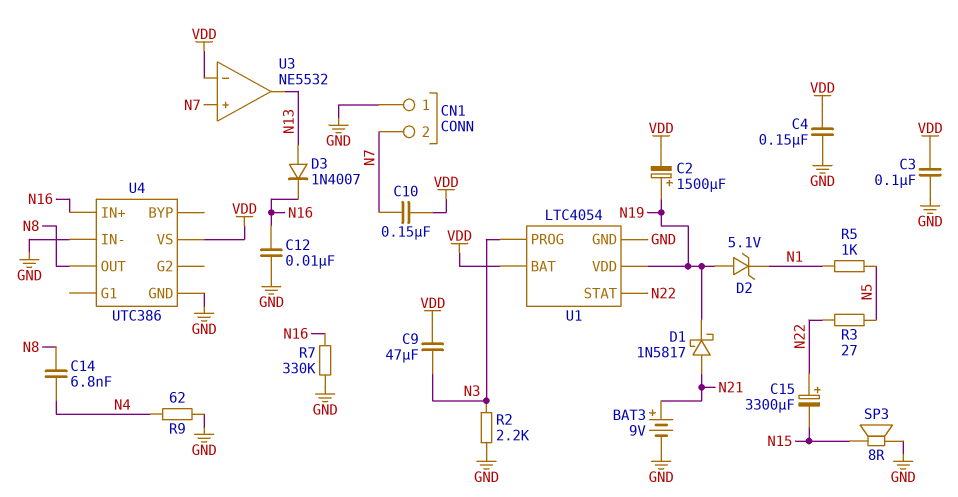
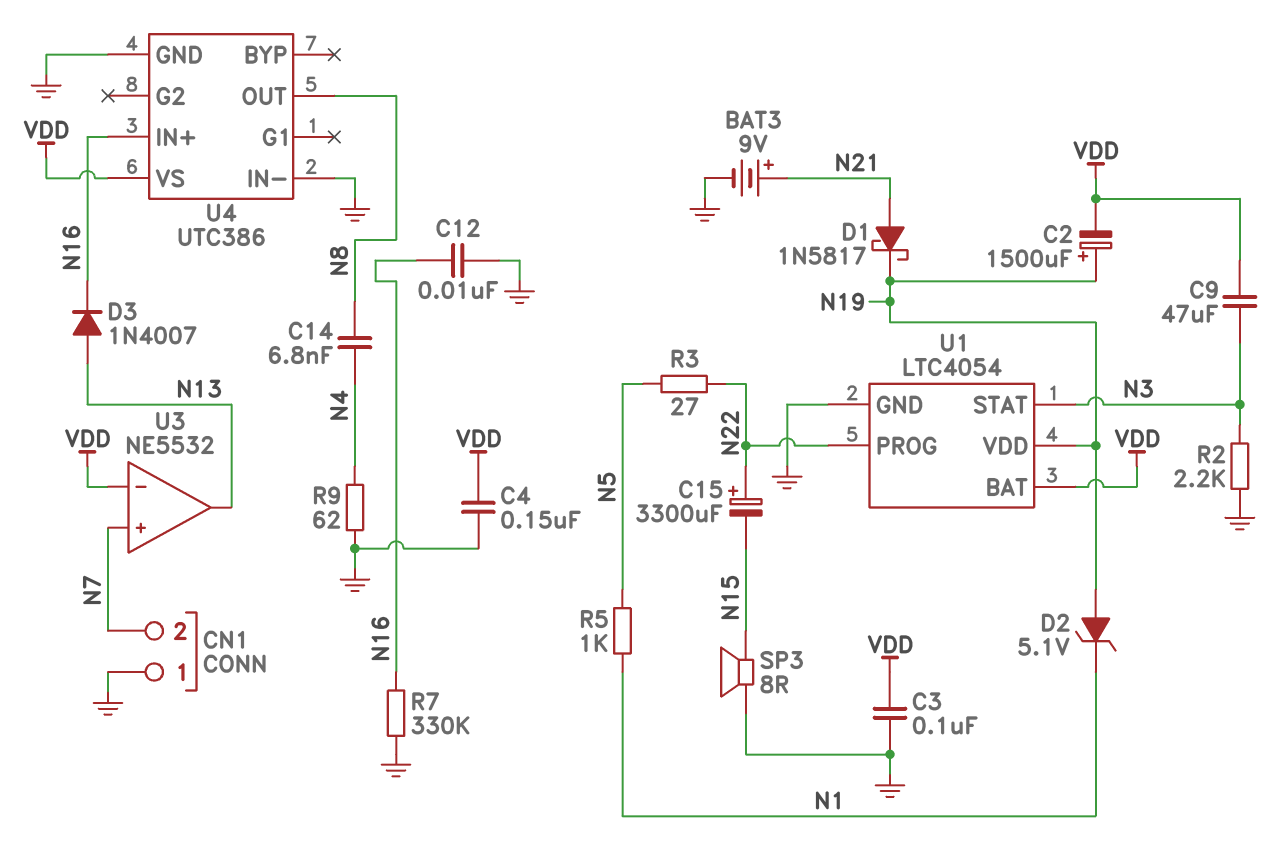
C10: 150nF (N7, VDD) -> none
U1 pin PROG: N3 -> N22
U1 pin STAT: N22 -> N3

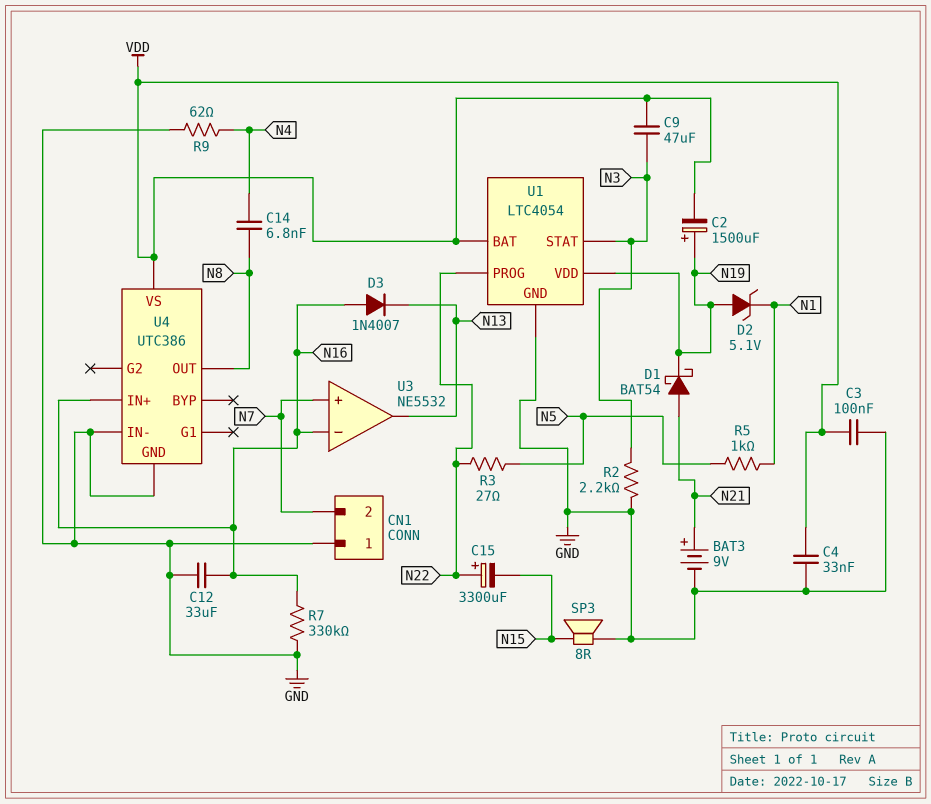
C4: 150nF (GND, VDD) -> 33nF (GND, VDD)
C12: 10nF (GND, N16) -> 33uF (GND, N16)
D1: schottky 1N5817 (A N21, K N19) -> schottky BAT54 (A N21, K N19)
D3: diode 1N4007 (A N13, K N16) -> diode 1N4007 (A N16, K N13)
U3 pin in-: VDD -> N16

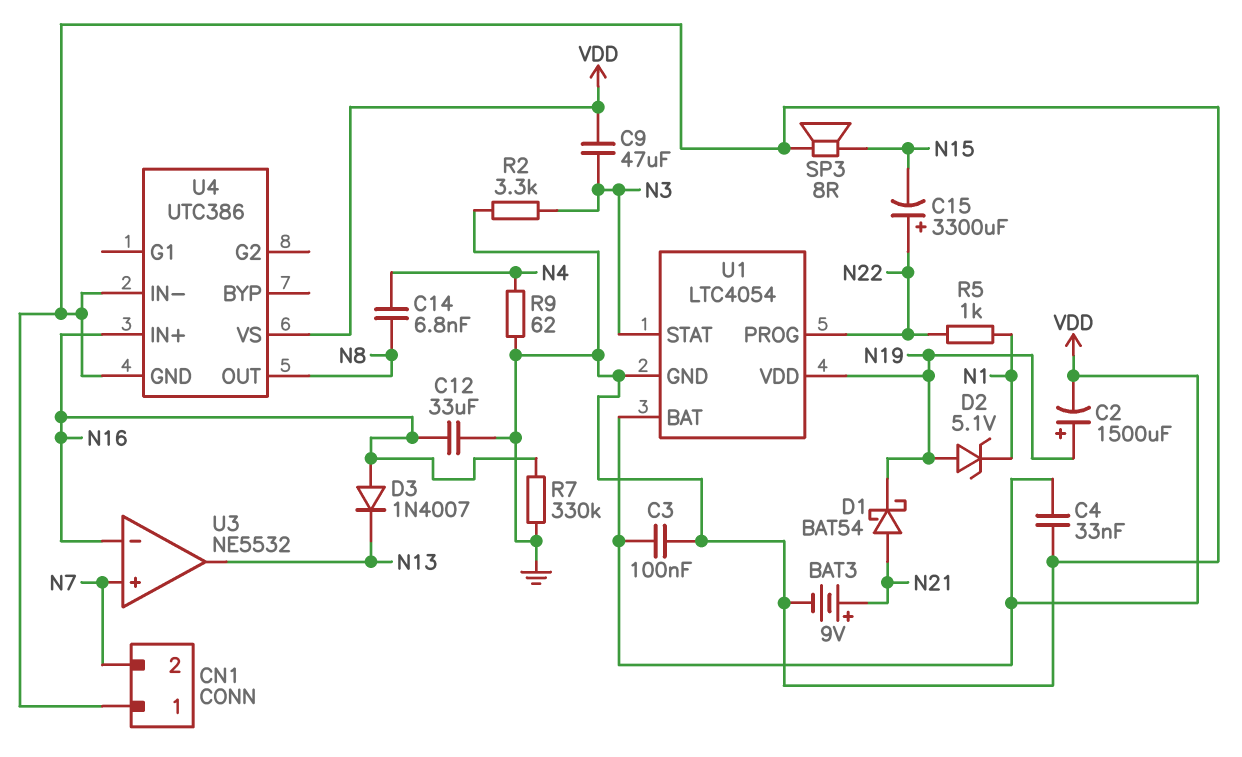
R2: 2.2k (GND, N3) -> 3.3k (GND, N3)
R3: 27 (N5, N22) -> none
R5: 1k (N1, N5) -> 1k (N1, N22)

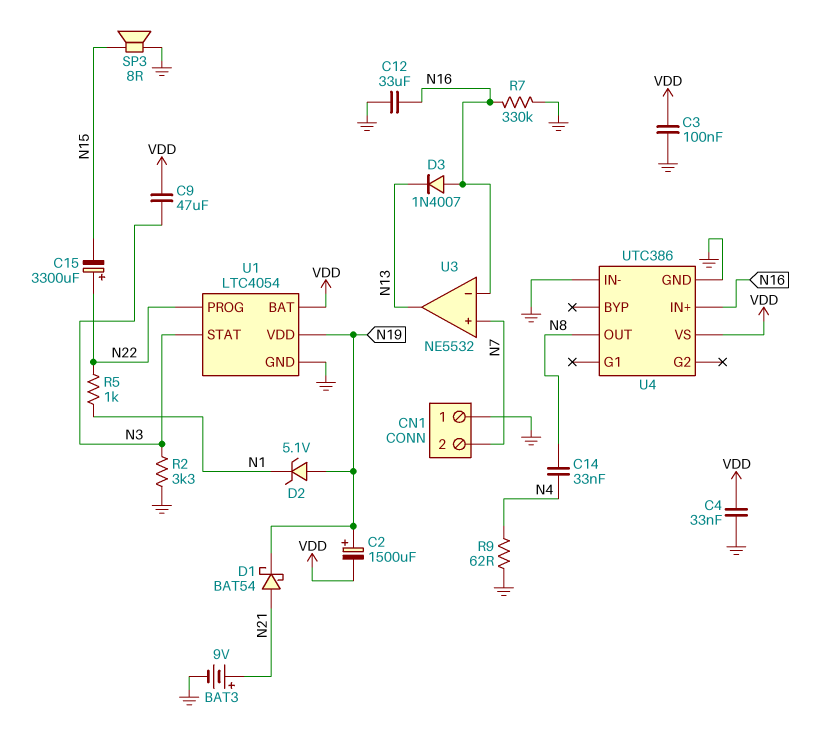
C14: 6.8nF (N4, N8) -> 33nF (N4, N8)

